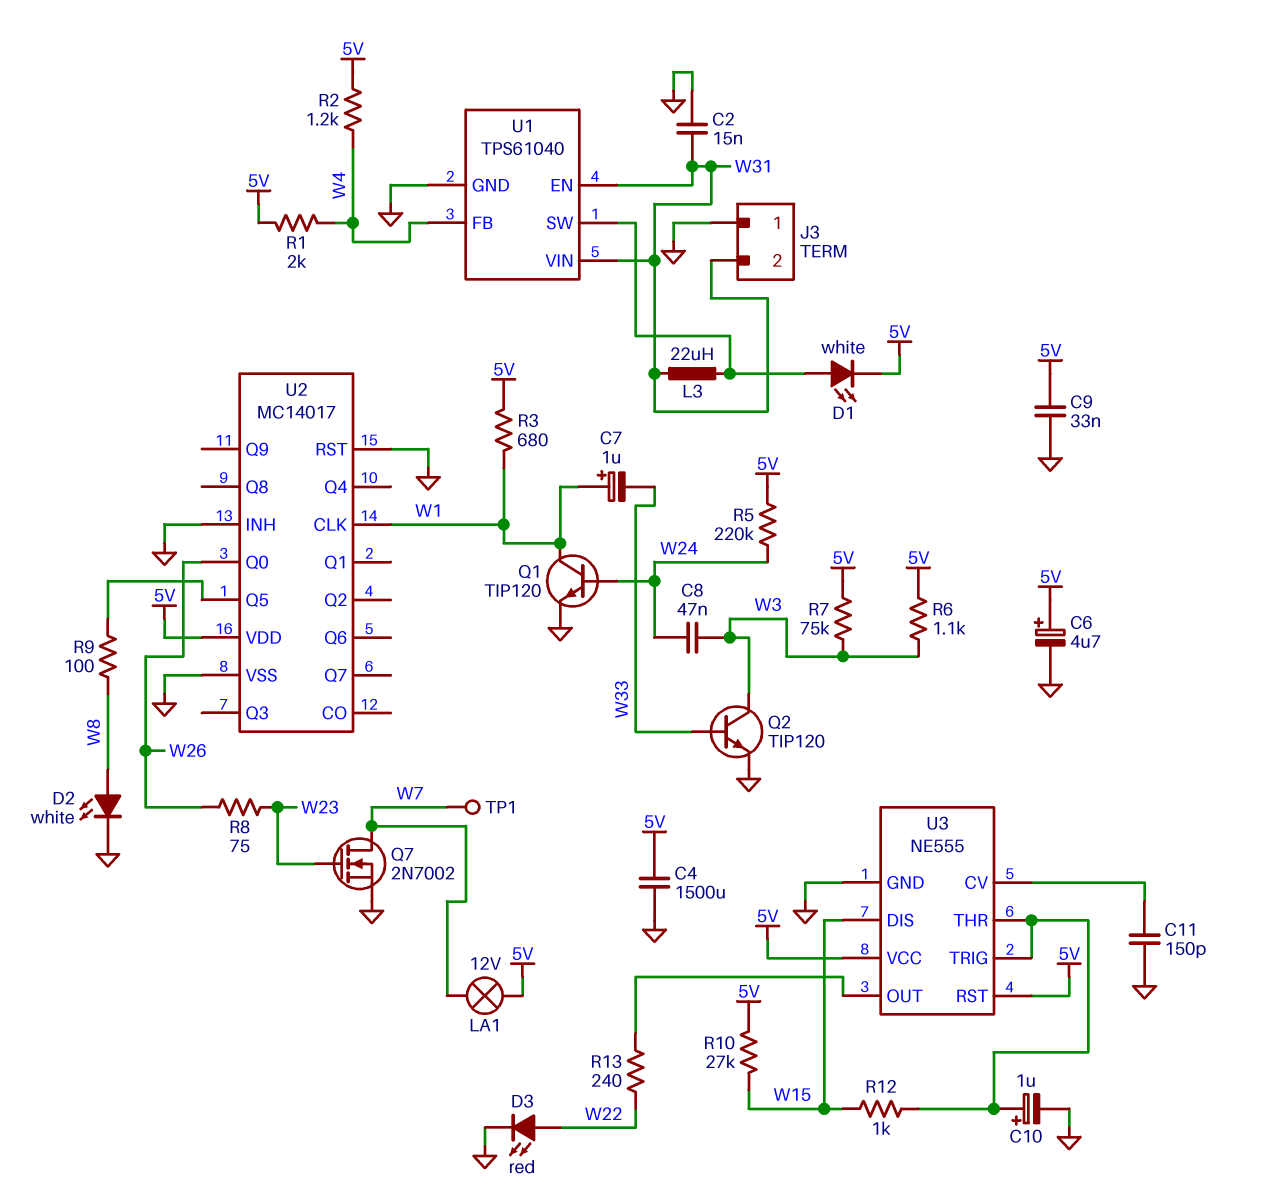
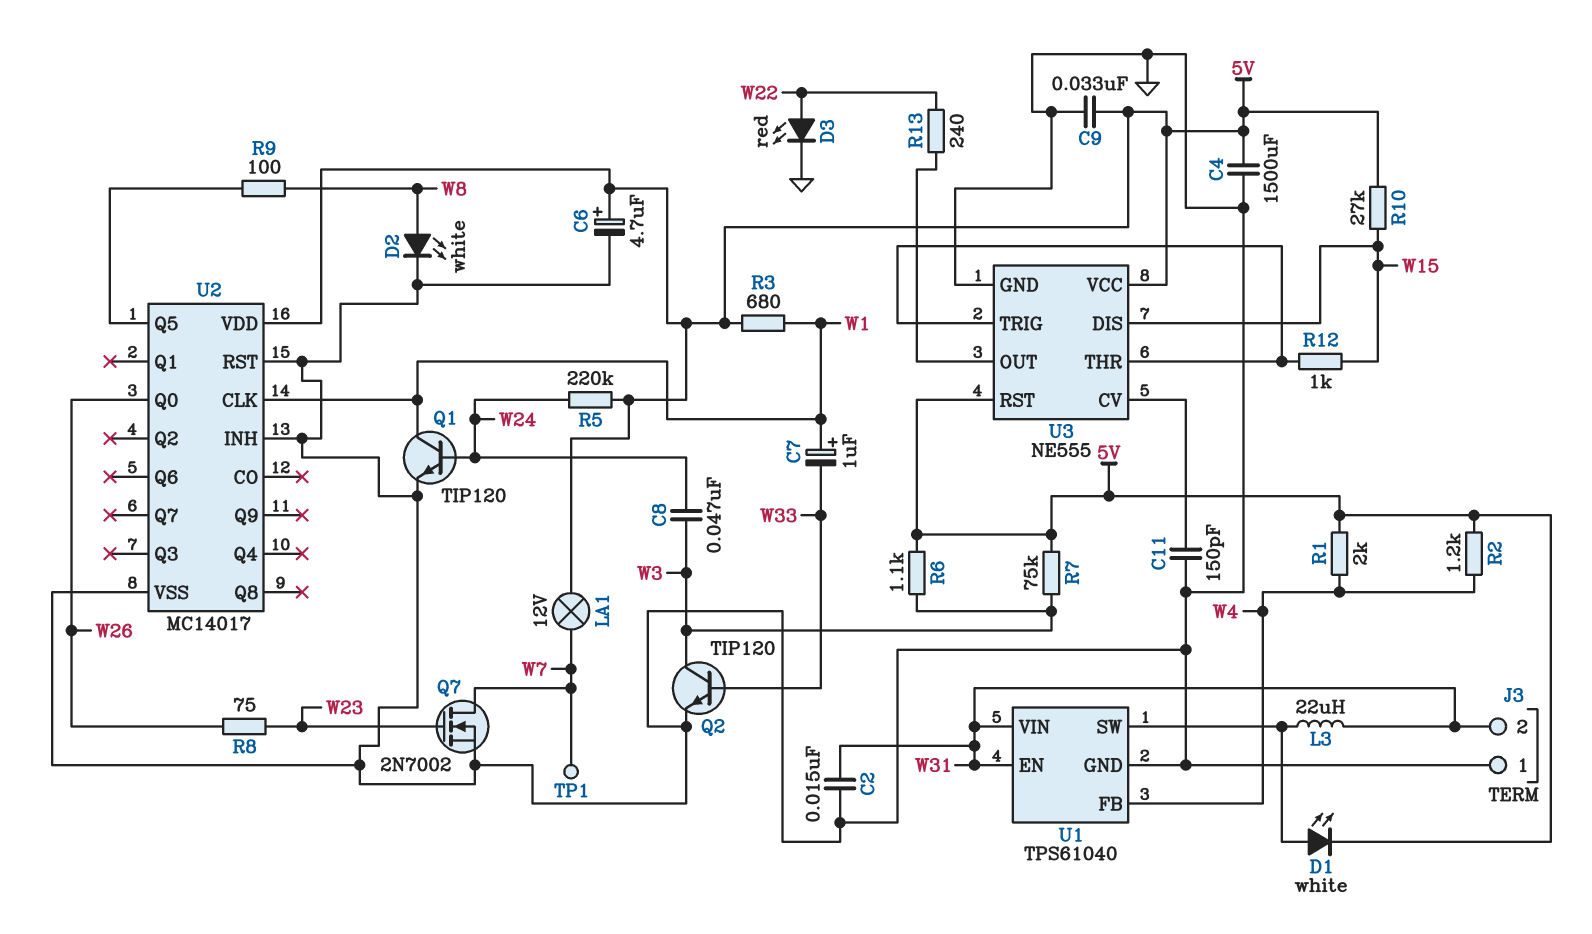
C10: 1uF (plus U3/THR, minus GND) -> none

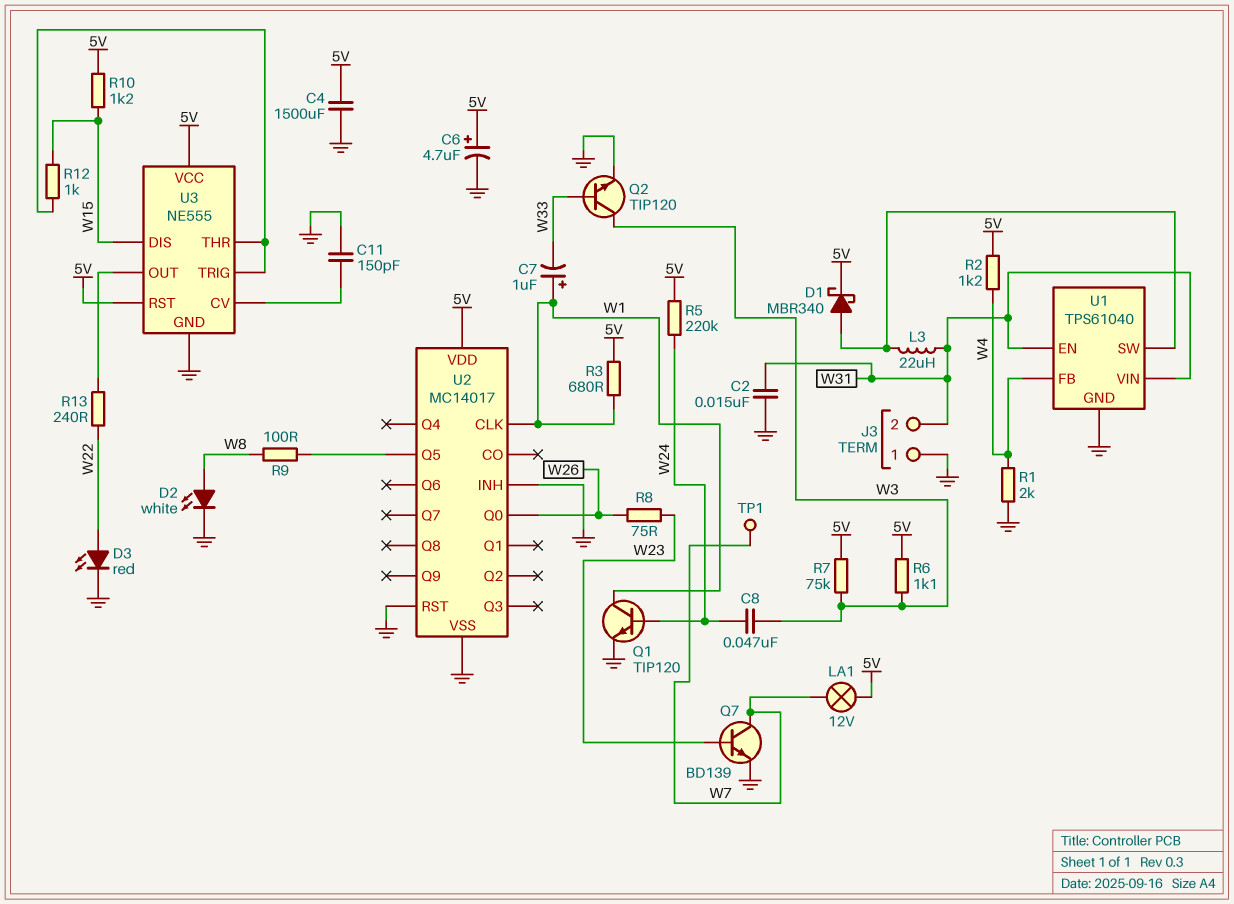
C9: 33nF (5V, GND) -> none
D1: LED white (A U1/SW, K 5V) -> schottky MBR340 (A U1/SW, K 5V)
Q7: NMOS 2N7002 (G W23, D W7, S GND) -> NPN BD139 (B W23, C W7, E GND)
R1: 2k (5V, W4) -> 2k (GND, W4)
R10: 27k (5V, W15) -> 1.2k (5V, W15)

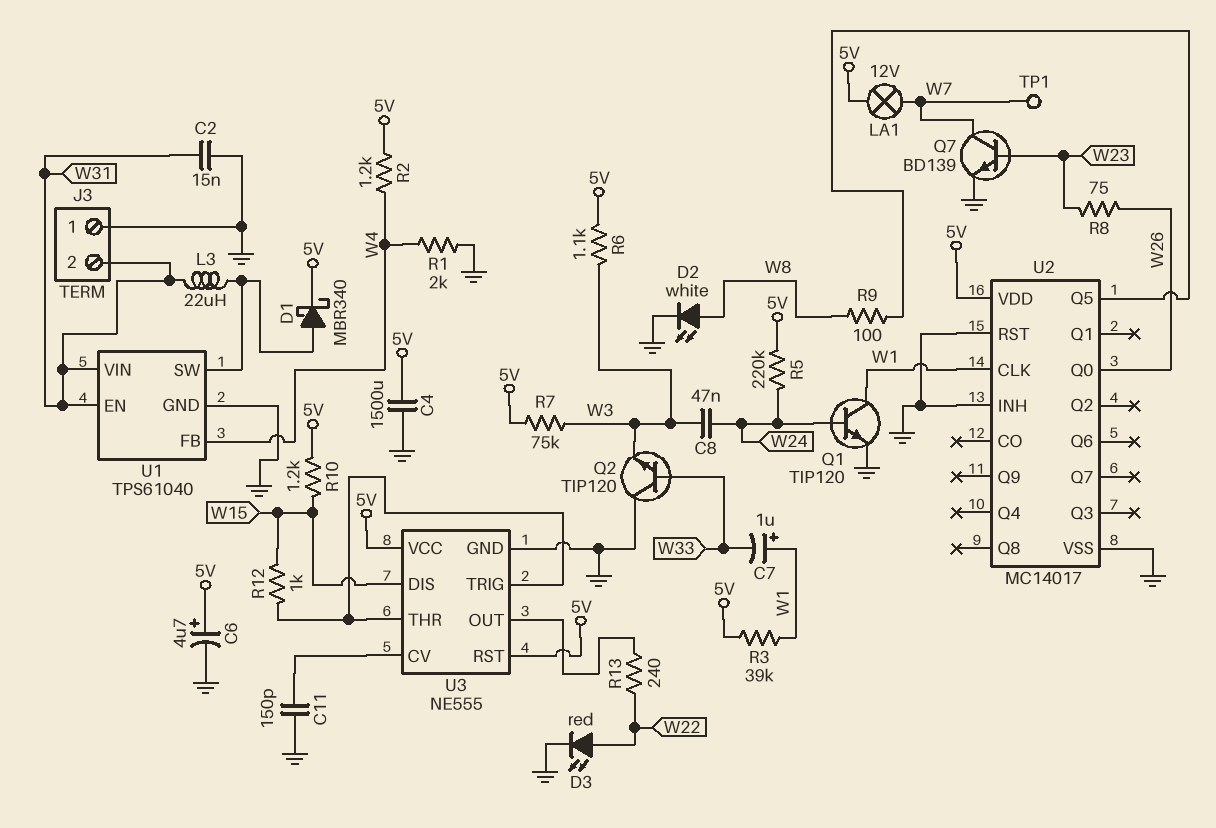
Q2: NPN TIP120 (B W33, C W3, E GND) -> NPN TIP120 (B W33, C GND, E W3)
R3: 680 (5V, W1) -> 39k (5V, W1)

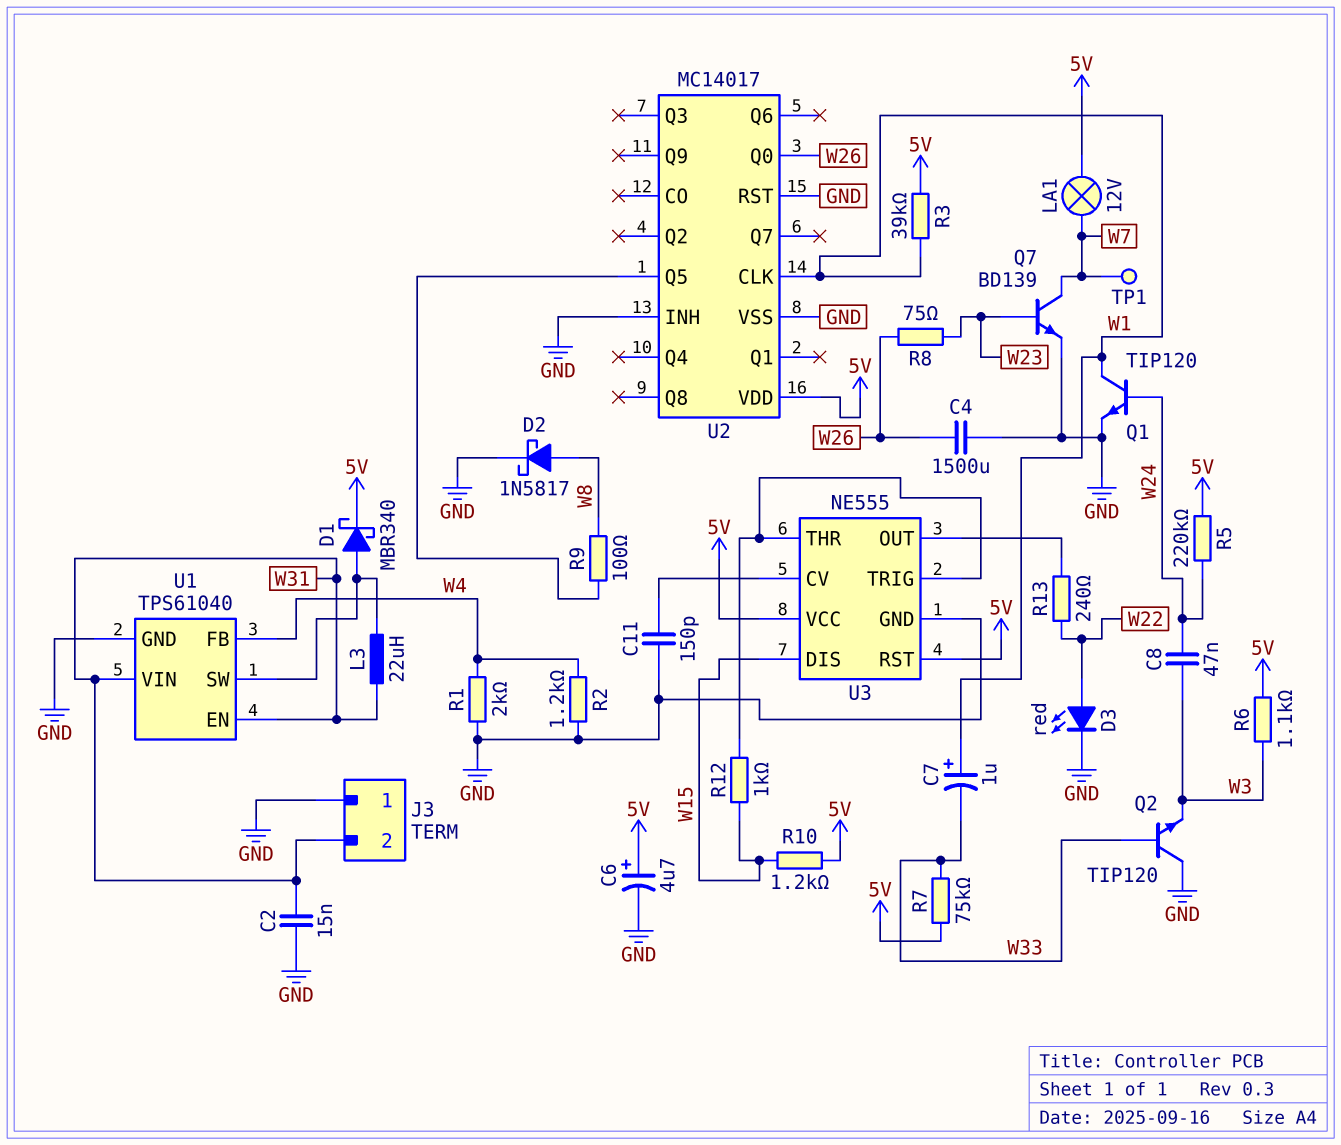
C4: 1500uF (5V, GND) -> 1500uF (GND, W26)
D2: LED white (A W8, K GND) -> schottky 1N5817 (A W8, K GND)
R2: 1.2k (5V, W4) -> 1.2k (GND, W4)
R7: 75k (5V, W3) -> 75k (5V, W33)

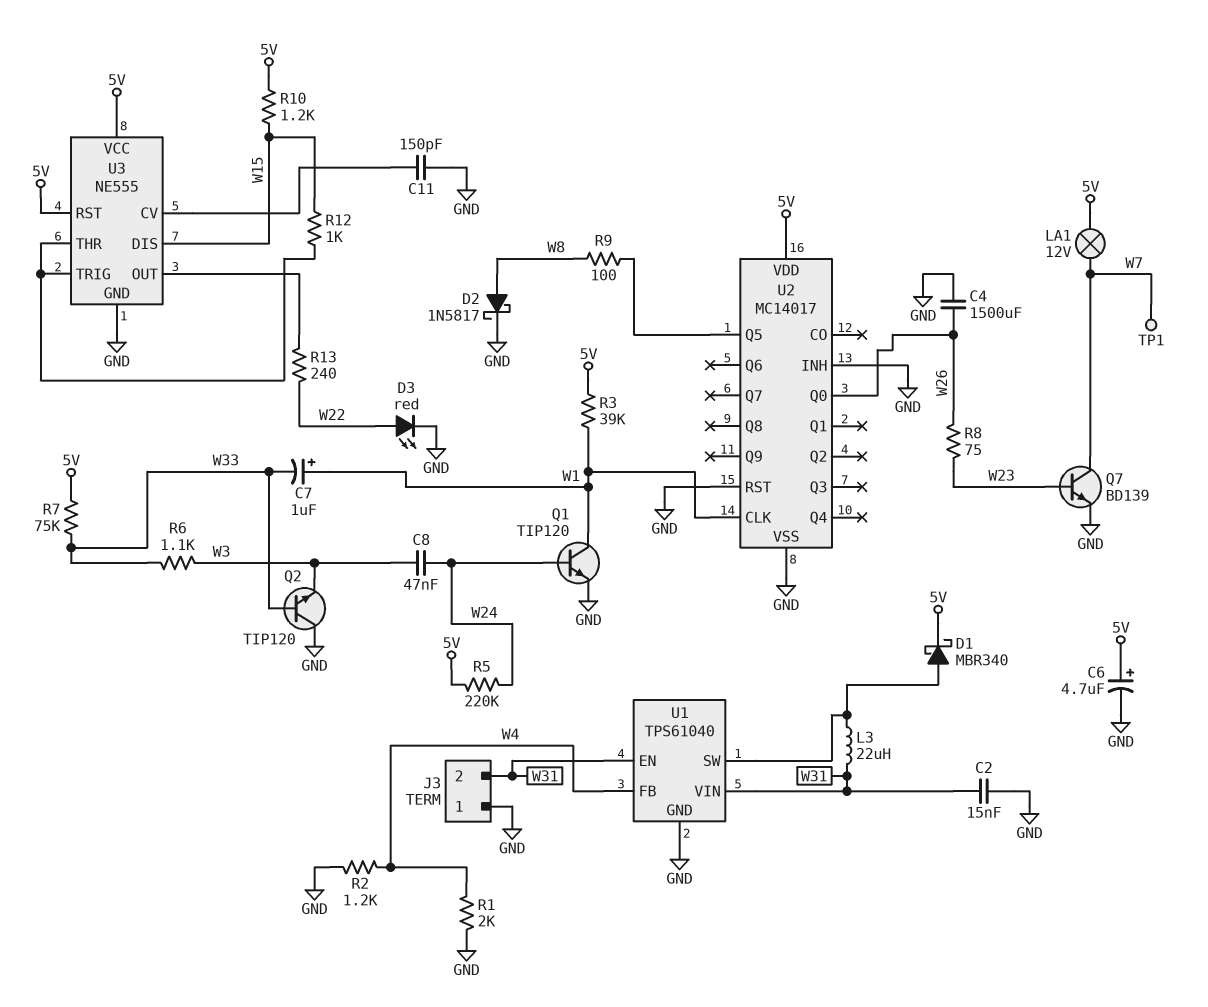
R6: 1.1k (5V, W3) -> 1.1k (W3, W33)

